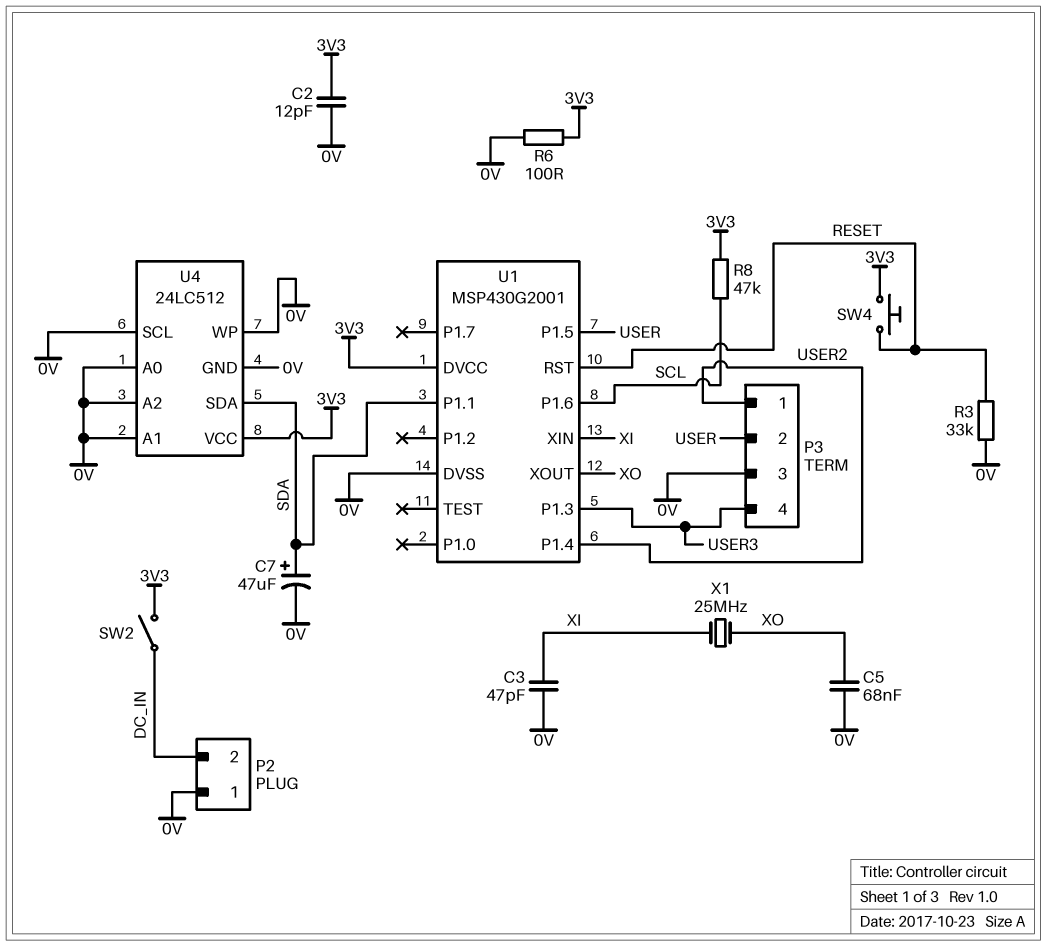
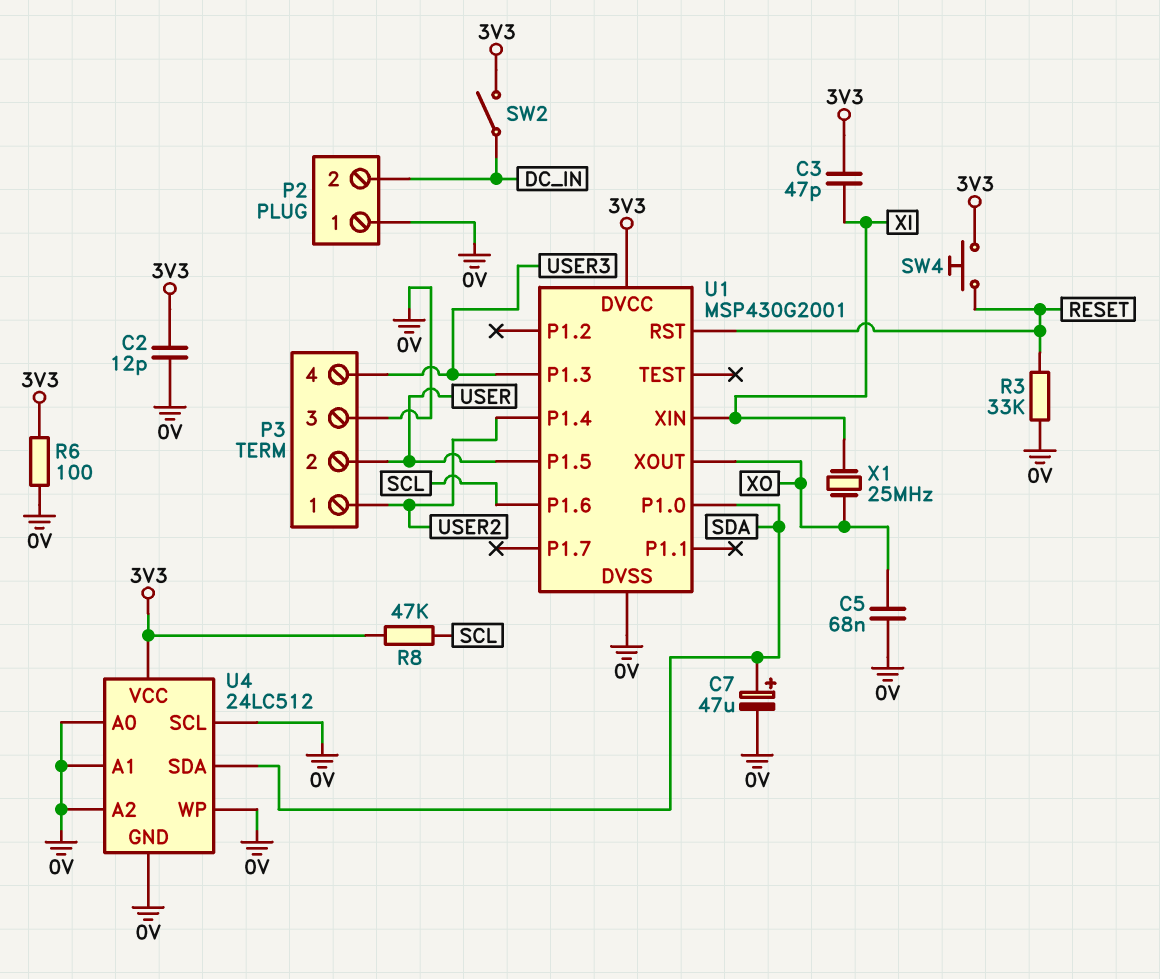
C3: 47pF (0V, XI) -> 47pF (3V3, XI)
U1 pin P1.0: none -> SDA
U1 pin P1.1: SDA -> none

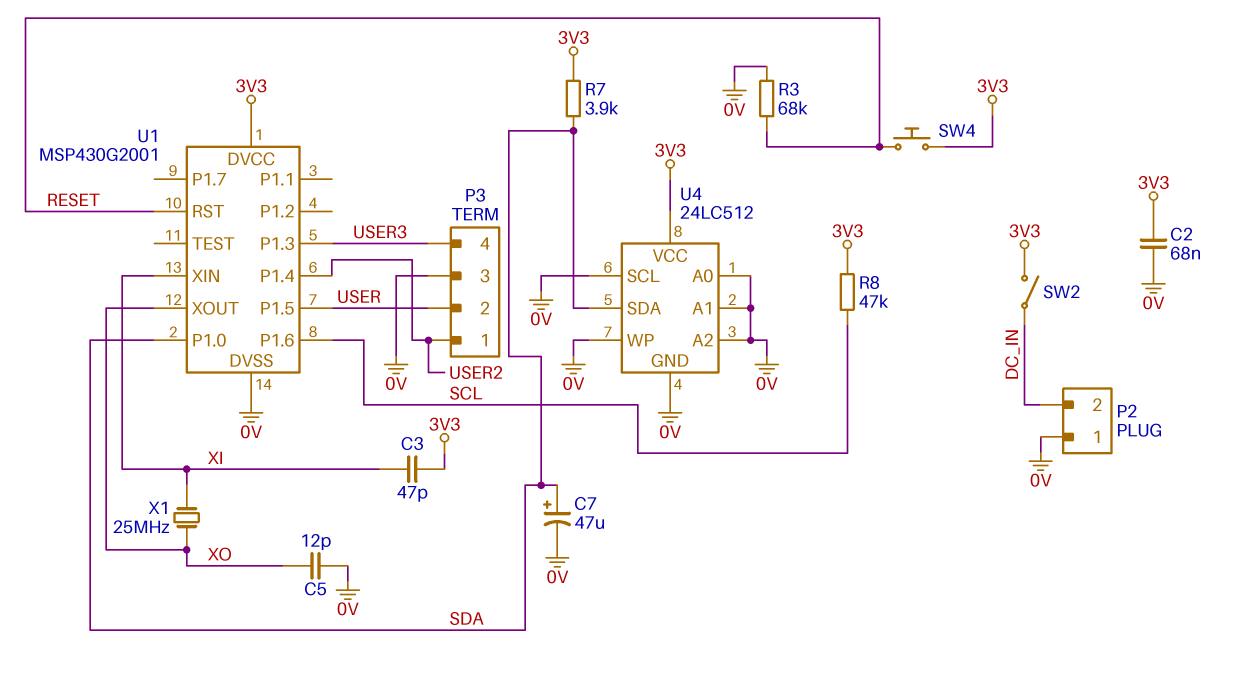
C2: 12pF (0V, 3V3) -> 68nF (0V, 3V3)
C5: 68nF (0V, XO) -> 12pF (0V, XO)
R3: 33k (0V, RESET) -> 68k (0V, RESET)
R6: 100 (0V, 3V3) -> none
R7: none -> 3.9k (3V3, SDA)

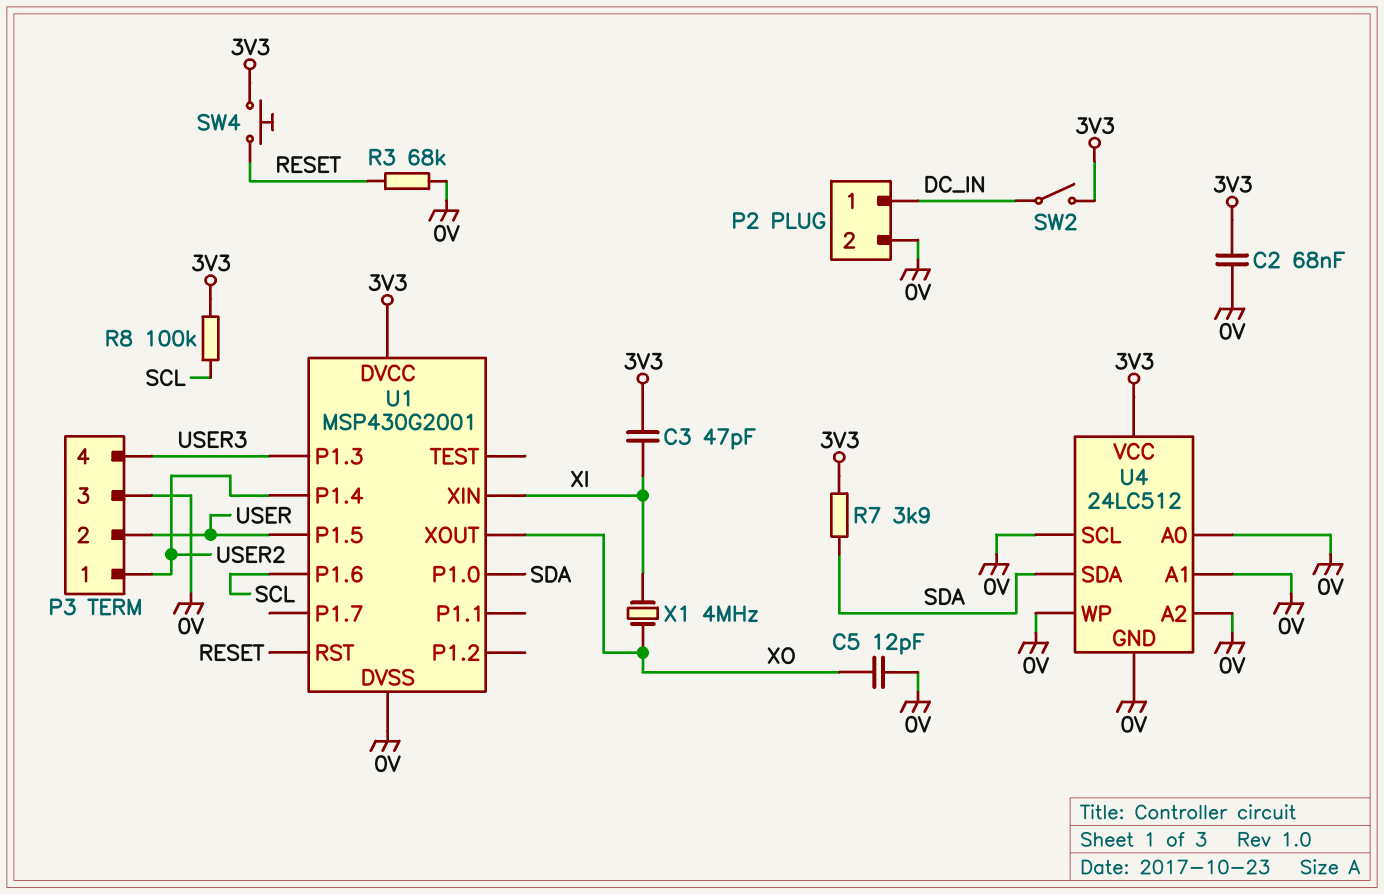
C7: 47uF (plus SDA, minus 0V) -> none
P2 pin 1: 0V -> DC_IN
P2 pin 2: DC_IN -> 0V
R8: 47k (3V3, SCL) -> 100k (3V3, SCL)
X1: 25MHz (XI, XO) -> 4MHz (XI, XO)

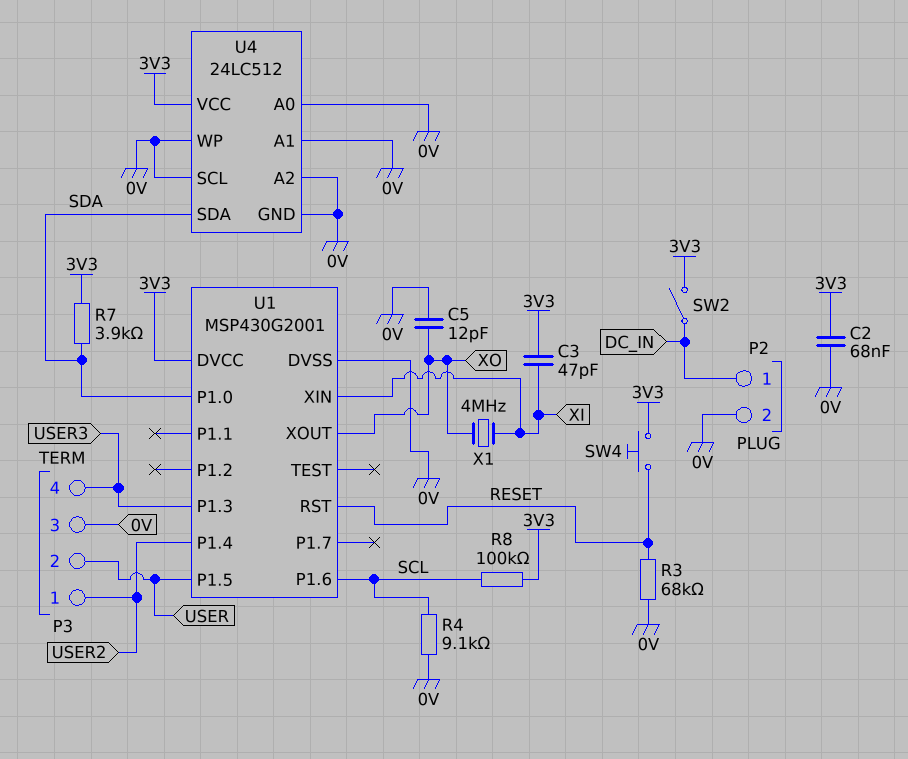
R4: none -> 9.1k (0V, SCL)

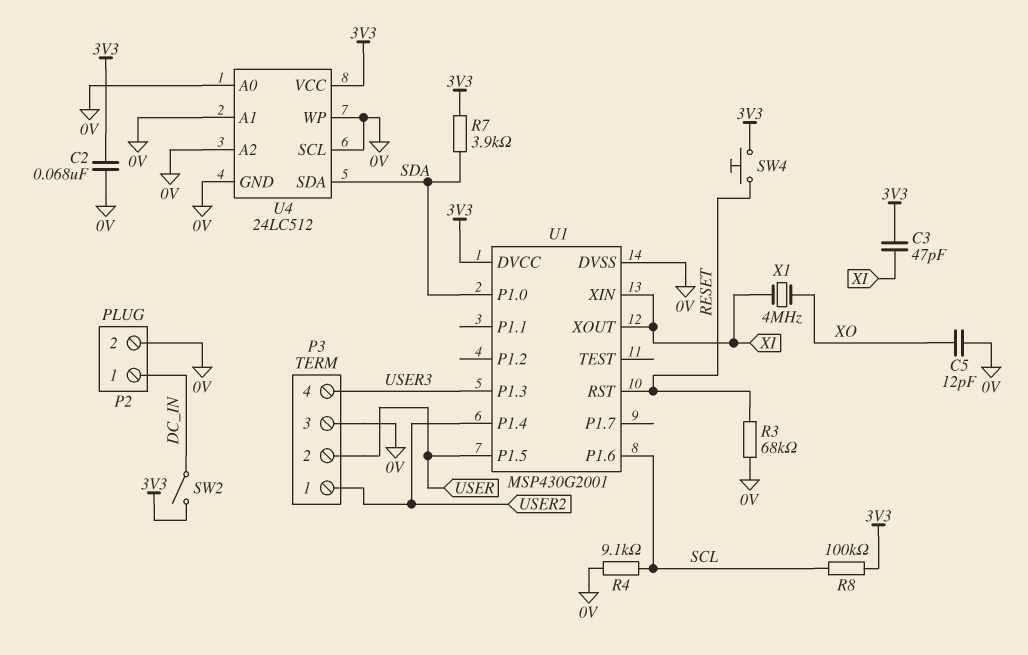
U1 pin XOUT: XO -> XI

